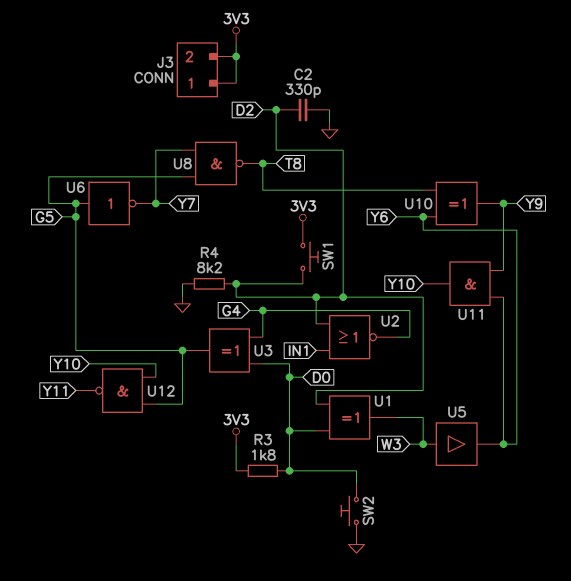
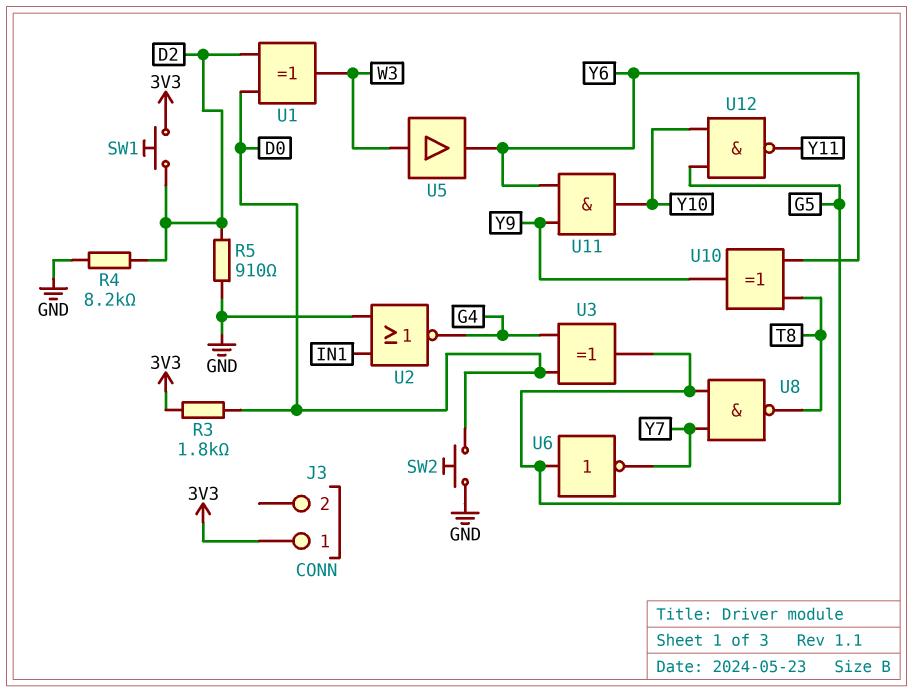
C2: 330pF (D2, GND) -> none
J3 pin 2: 3V3 -> none
R5: none -> 910 (D2, GND)
U2: NOR (in D2, in IN1, out G4) -> NOR (in GND, in IN1, out G4)

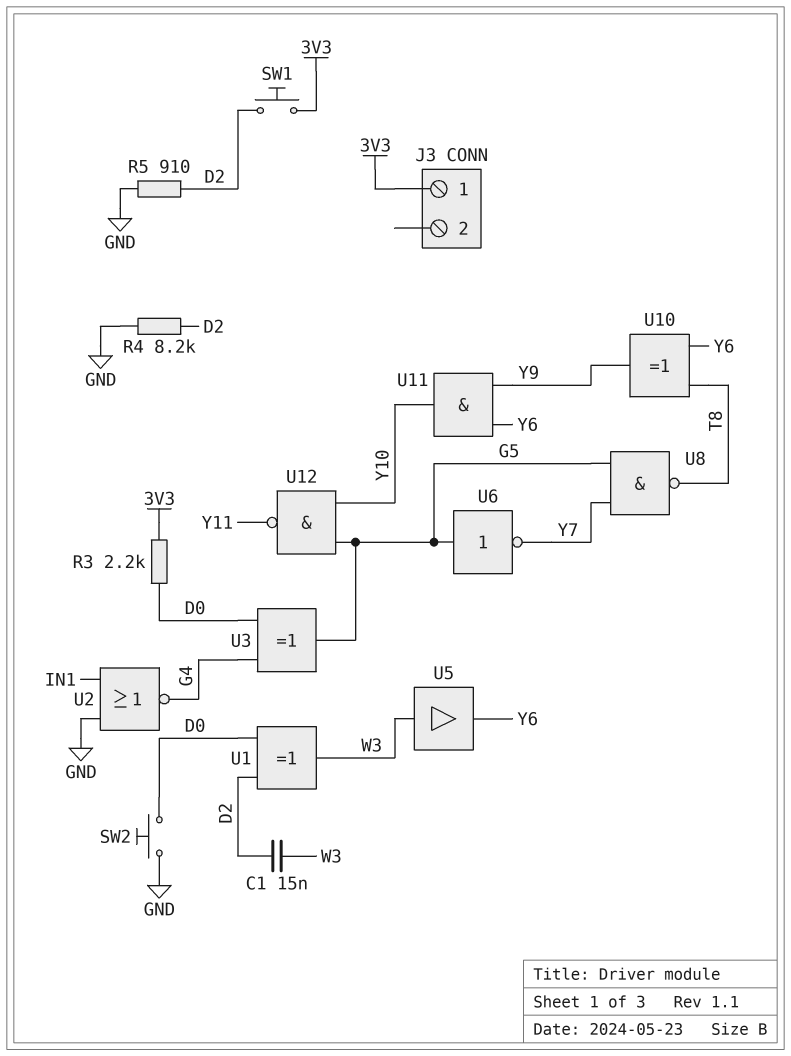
C1: none -> 15nF (D2, W3)
R3: 1.8k (3V3, D0) -> 2.2k (3V3, D0)

